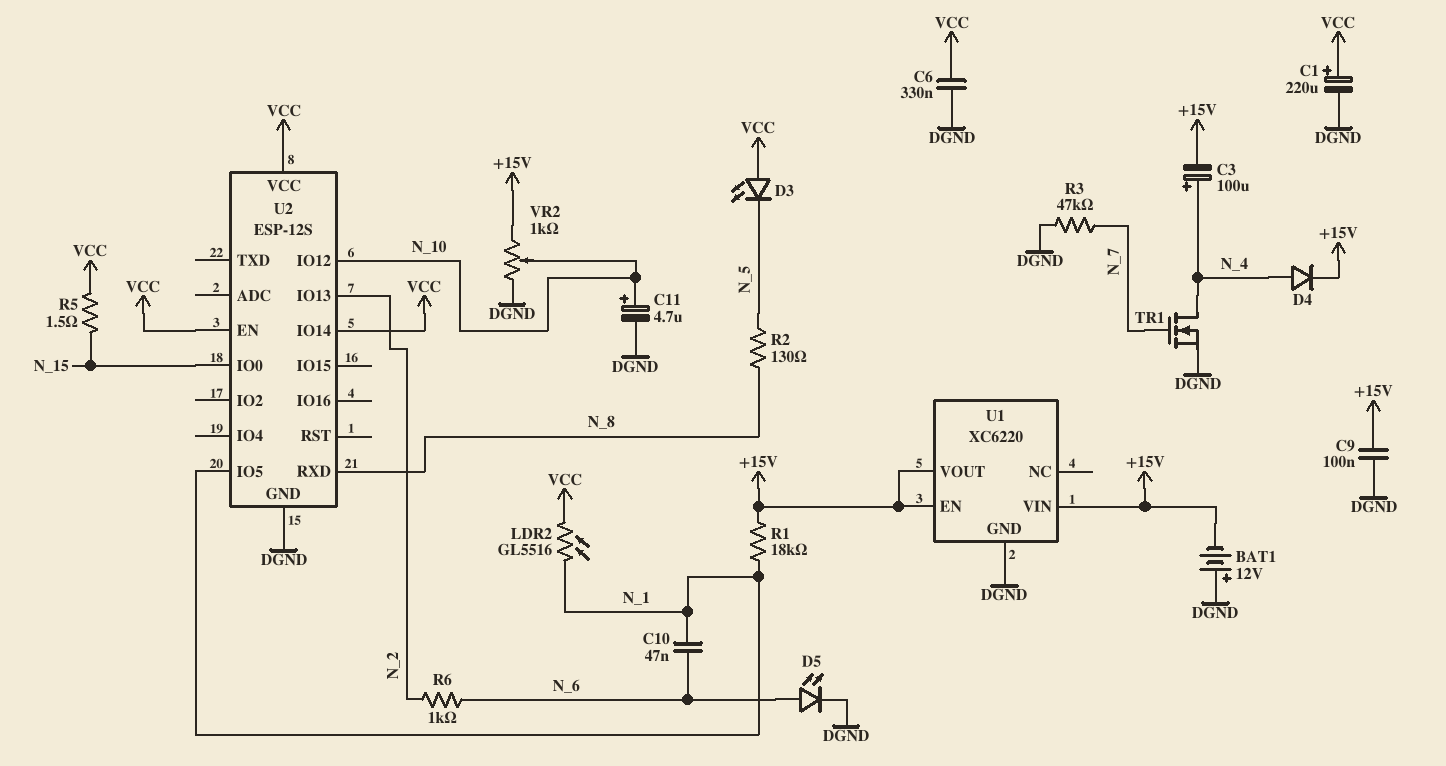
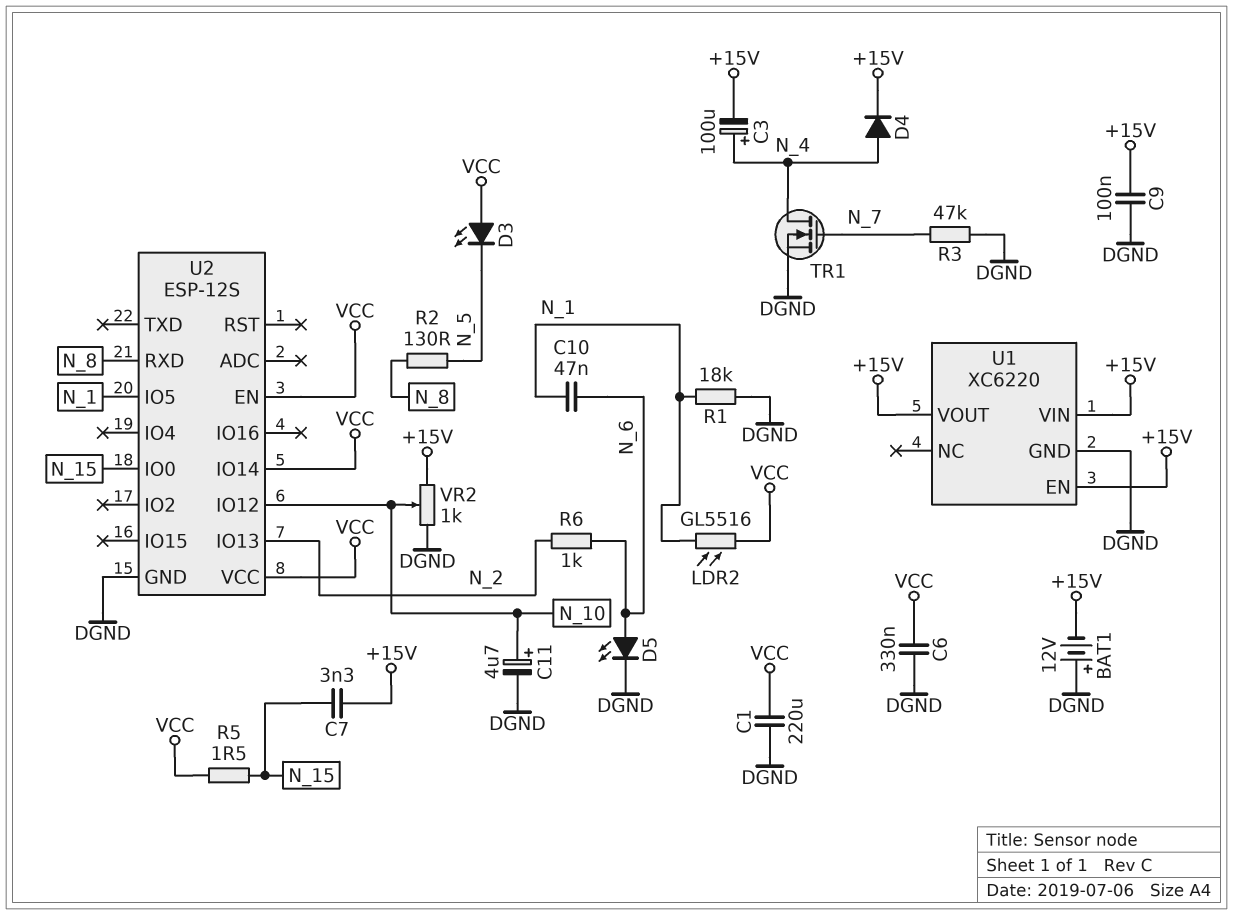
C1: 220uF (plus VCC, minus DGND) -> 220uF (DGND, VCC)
C7: none -> 3.3nF (+15V, N_15)
R1: 18k (+15V, N_1) -> 18k (DGND, N_1)

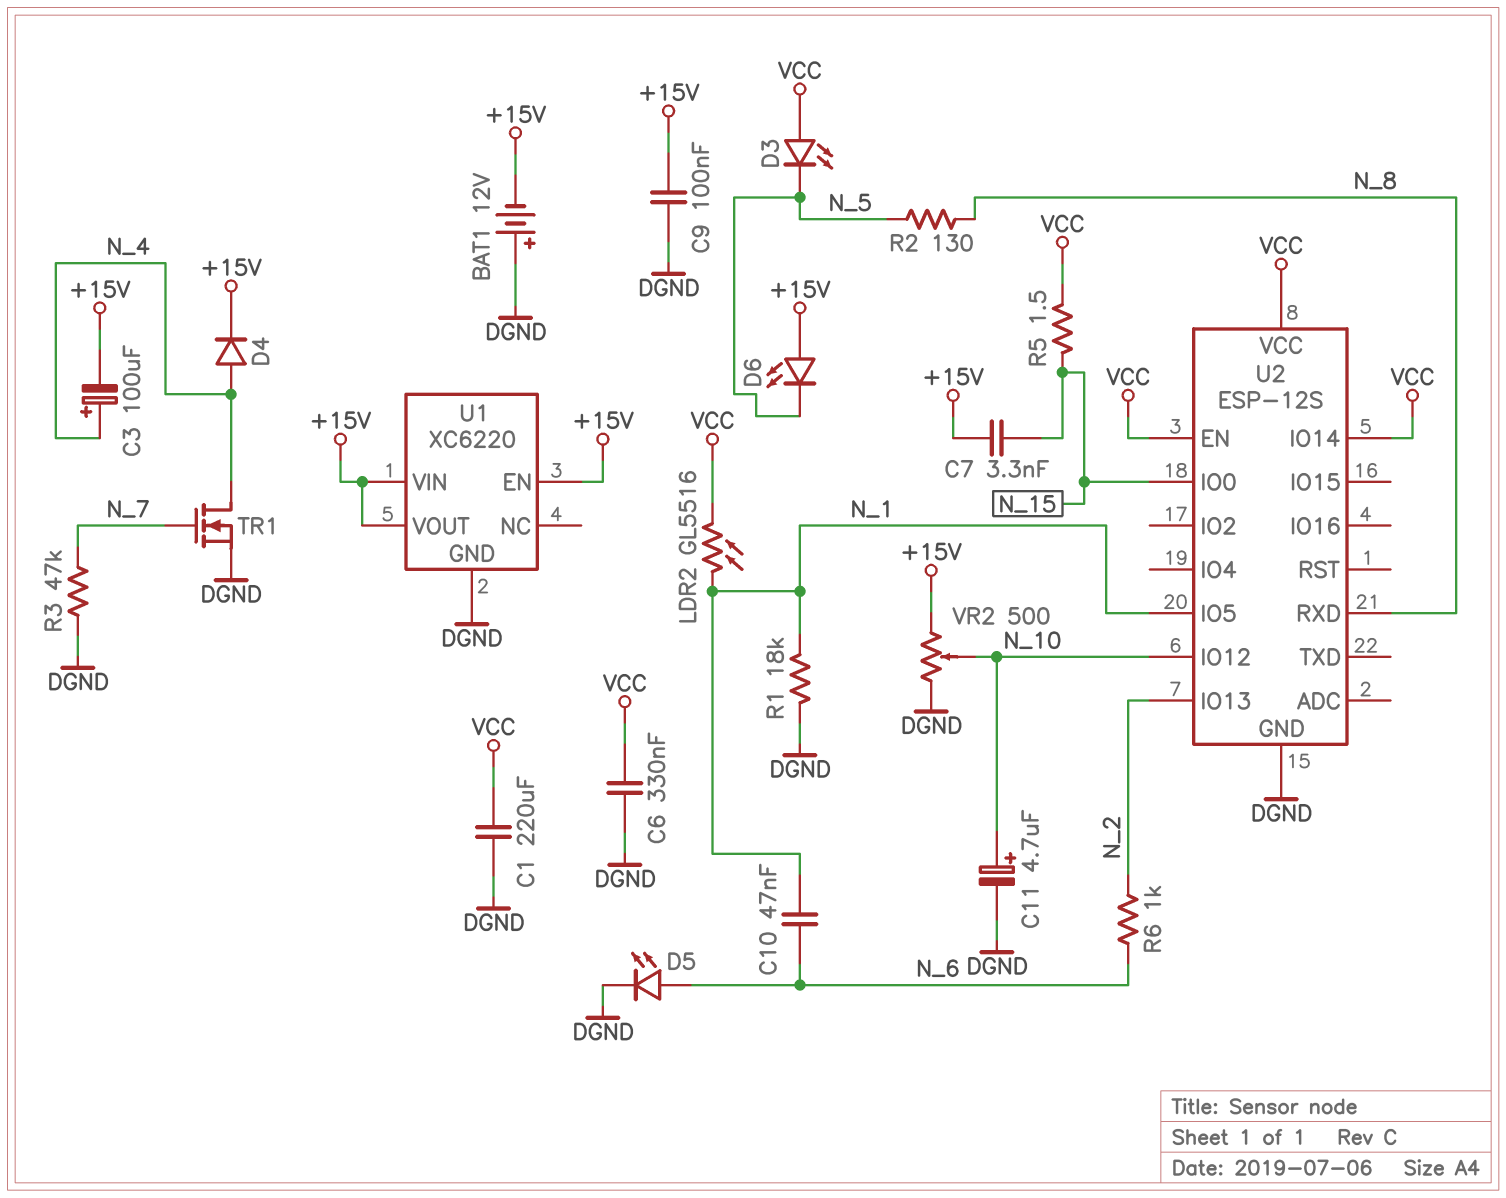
D6: none -> LED (A +15V, K N_5)
VR2: 1k (+15V, DGND, wiper N_10) -> 500 (+15V, DGND, wiper N_10)

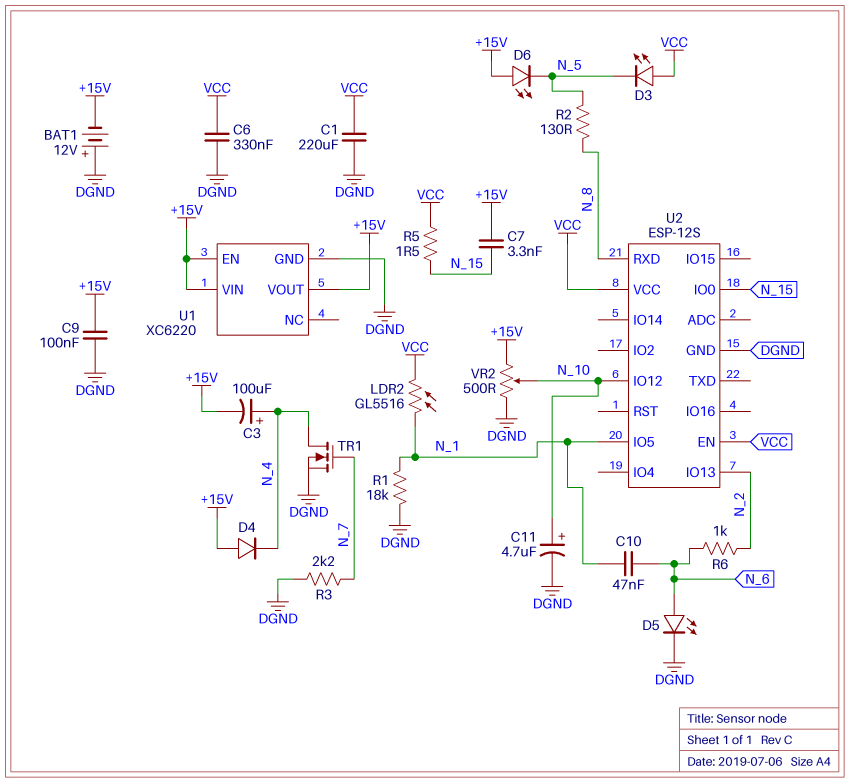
D4: diode (A N_4, K +15V) -> diode (A +15V, K N_4)
R3: 47k (DGND, N_7) -> 2.2k (DGND, N_7)
U2 pin IO14: VCC -> none

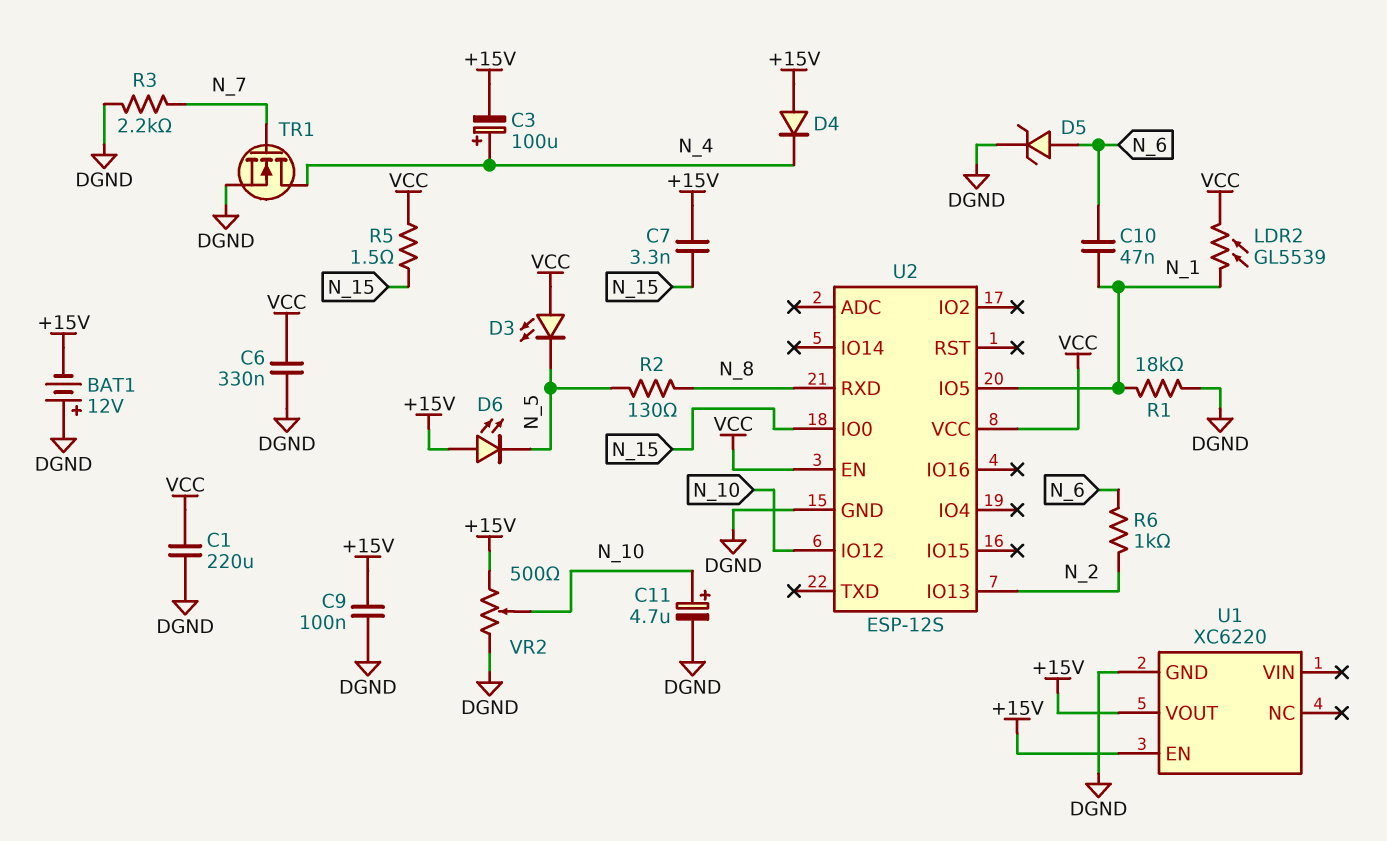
D5: LED (A N_6, K DGND) -> zener (A N_6, K DGND)
LDR2: GL5516 (N_1, VCC) -> GL5539 (N_1, VCC)
U1 pin VIN: +15V -> none

